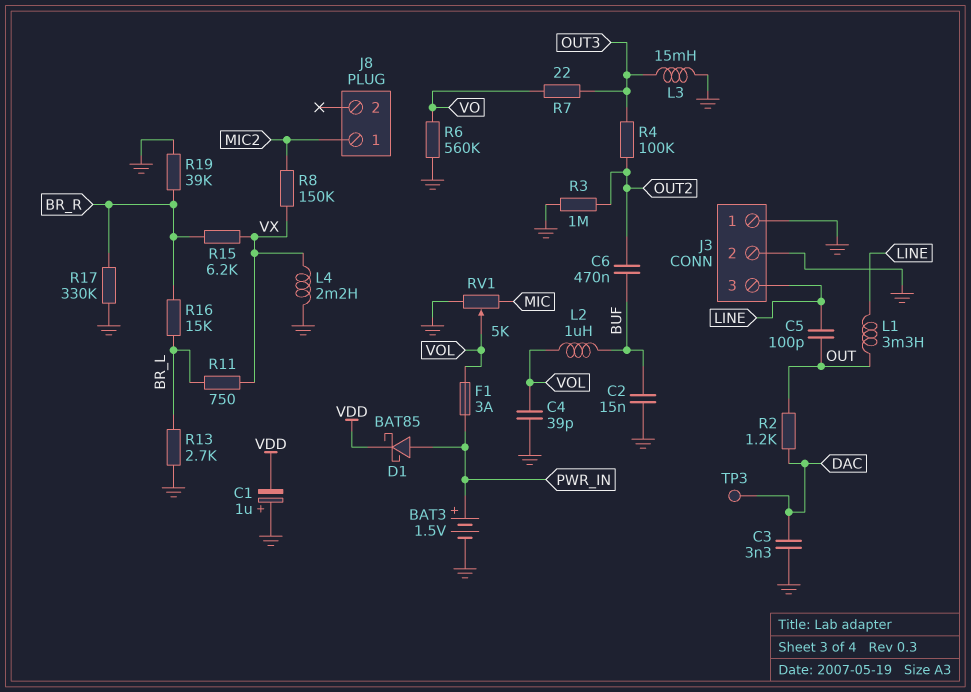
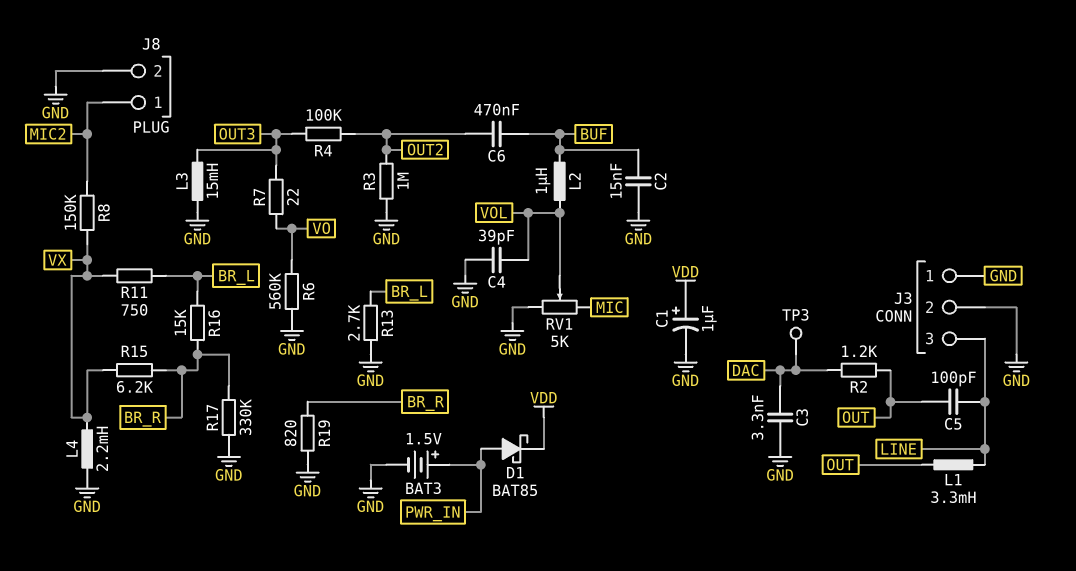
C1: 1uF (plus GND, minus VDD) -> 1uF (plus VDD, minus GND)
F1: 3A (PWR_IN, VOL) -> none
J8 pin 2: none -> GND
R19: 39k (BR_R, GND) -> 820 (BR_R, GND)

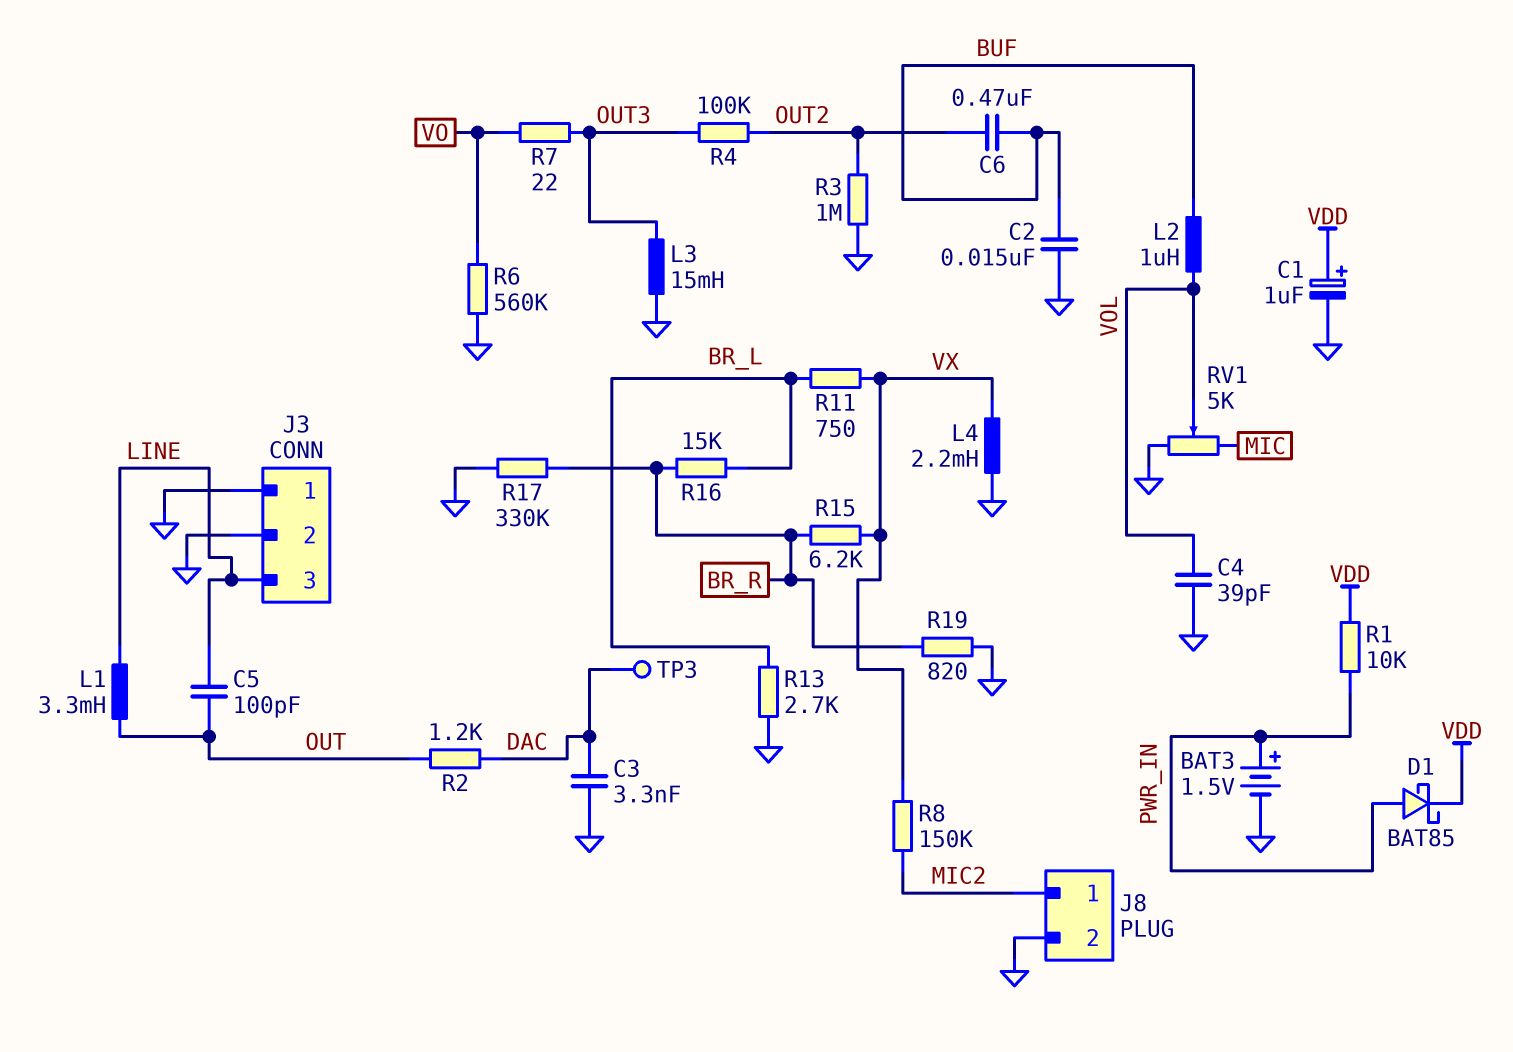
R1: none -> 10k (PWR_IN, VDD)

